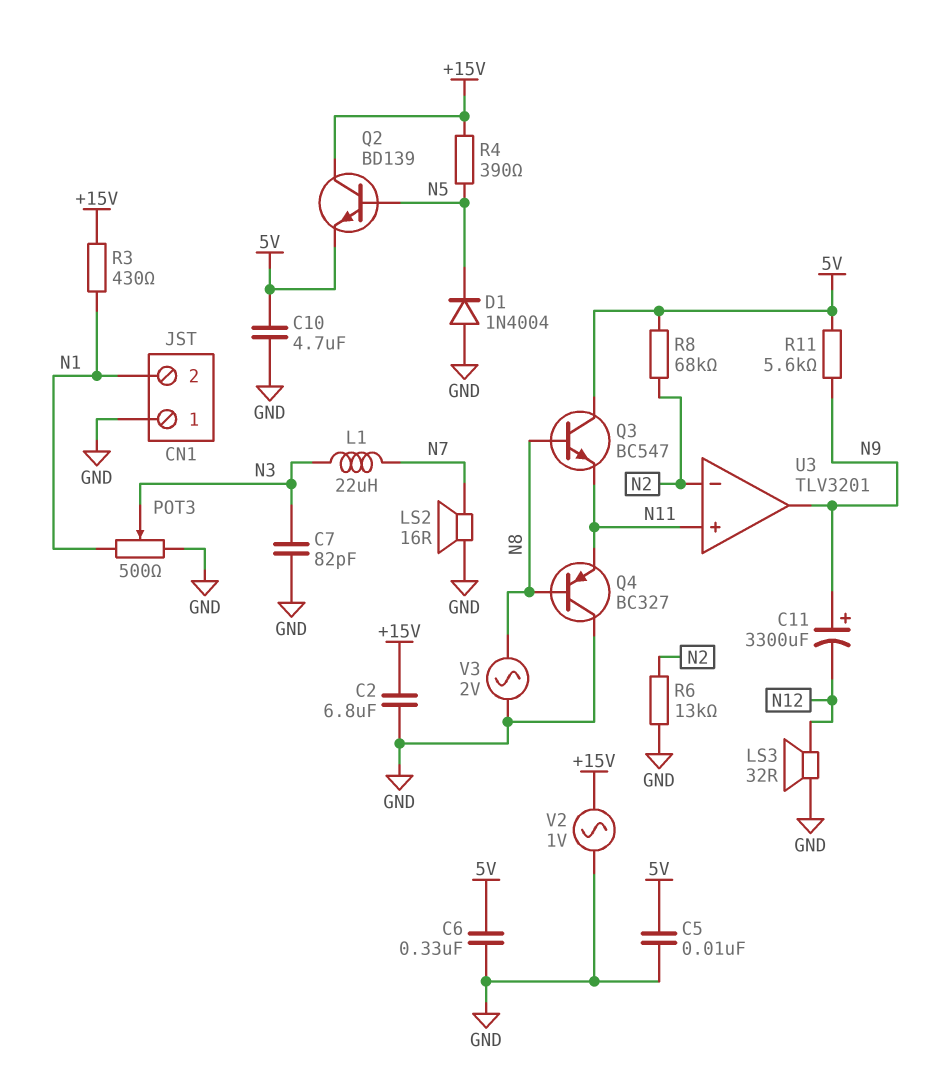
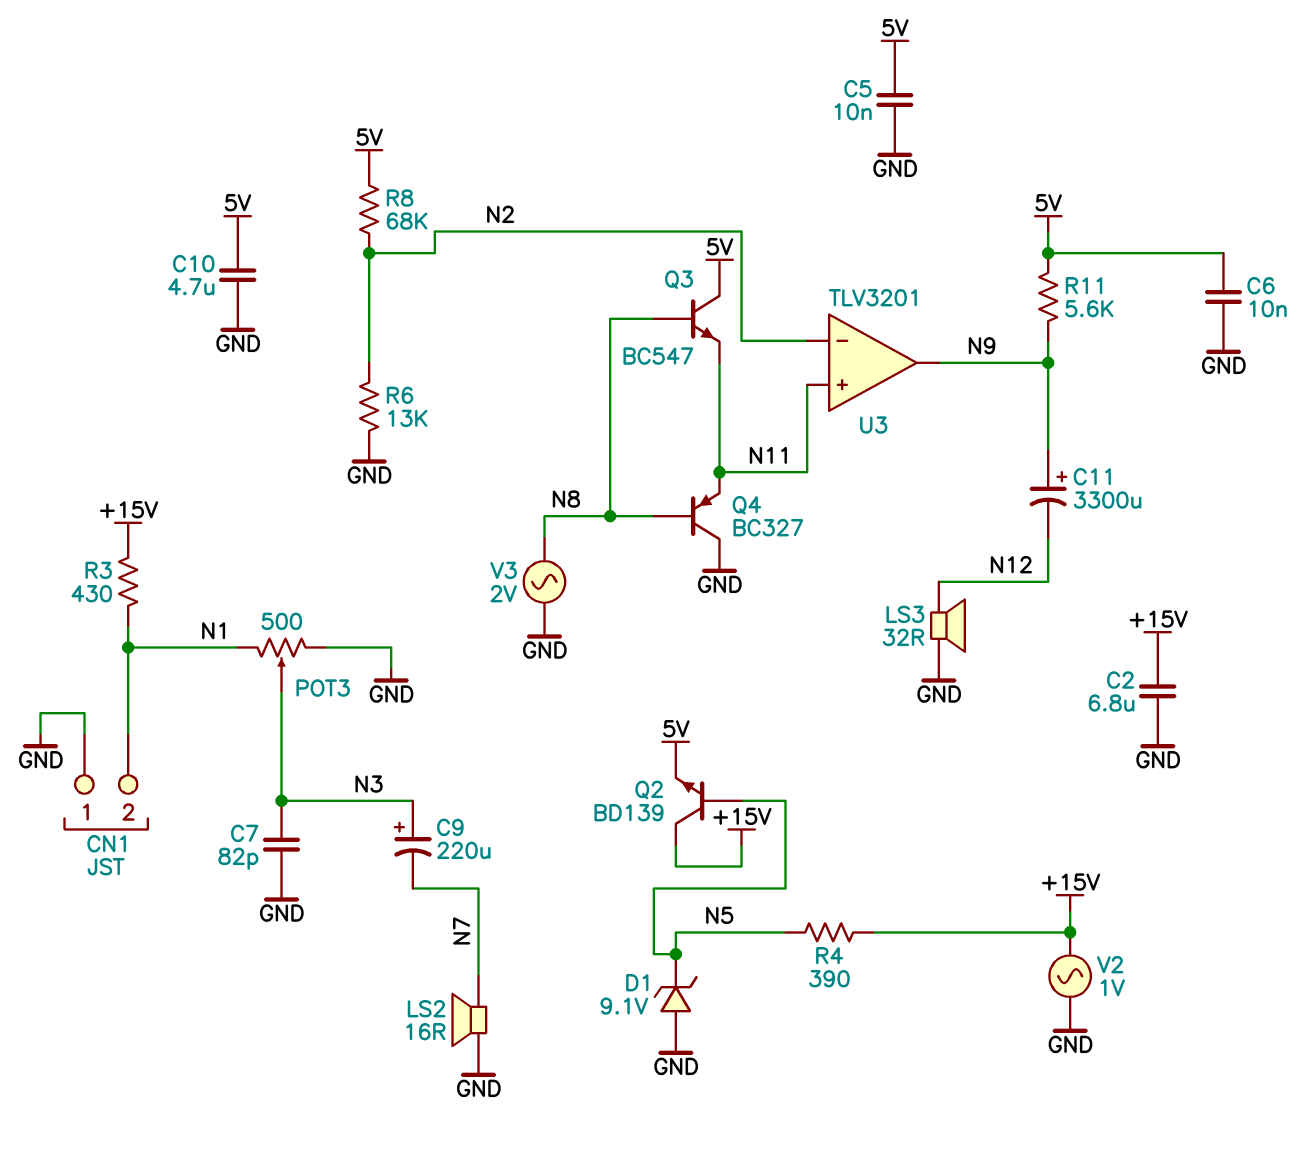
C6: 330nF (5V, GND) -> 10nF (5V, GND)
C9: none -> 220uF (plus N3, minus N7)
D1: diode 1N4004 (A GND, K N5) -> zener 9.1V (A GND, K N5)
L1: 22uH (N3, N7) -> none

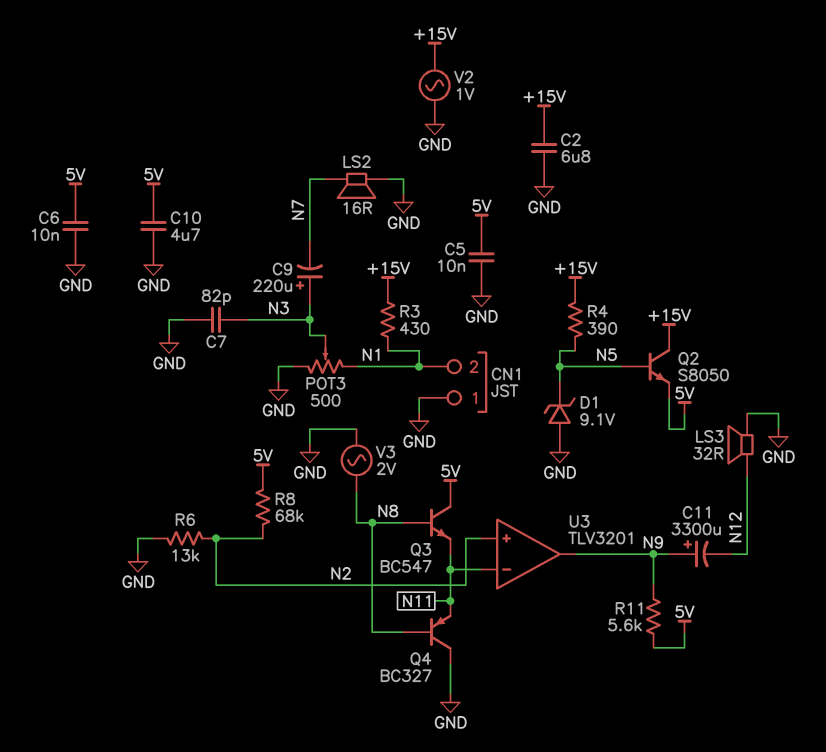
Q2: NPN BD139 (B N5, C +15V, E 5V) -> NPN S8050 (B N5, C +15V, E 5V)
U3 pin in+: N11 -> N2
U3 pin in-: N2 -> N11

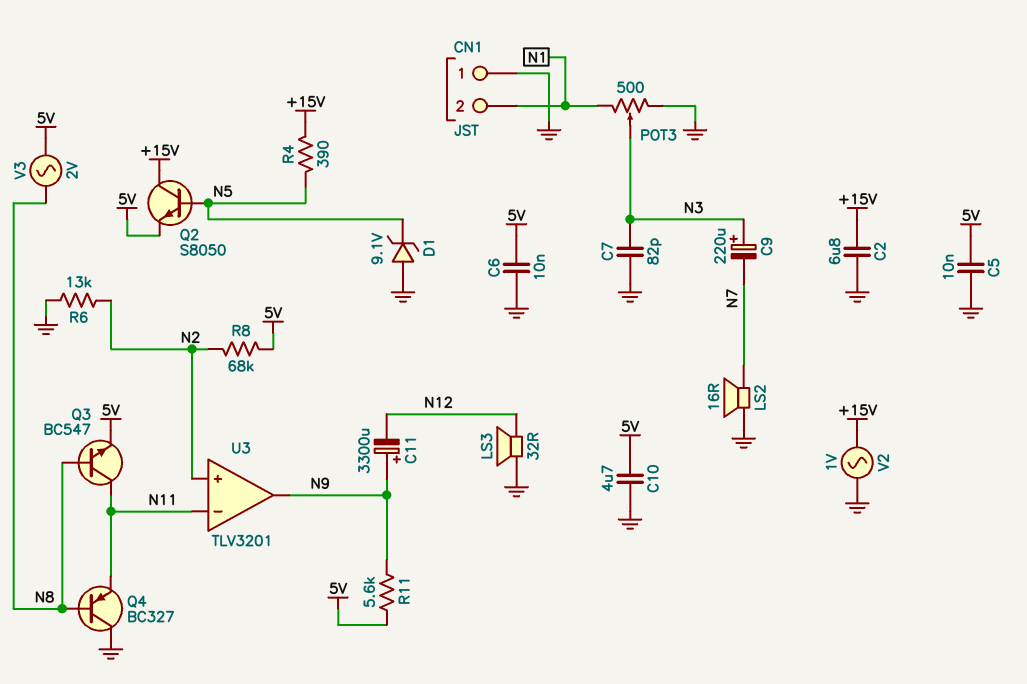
Q3: NPN BC547 (B N8, C 5V, E N11) -> NPN BC547 (B N8, C N11, E 5V)
R3: 430 (+15V, N1) -> none
V3: AC 2V (GND, N8) -> AC 2V (5V, N8)

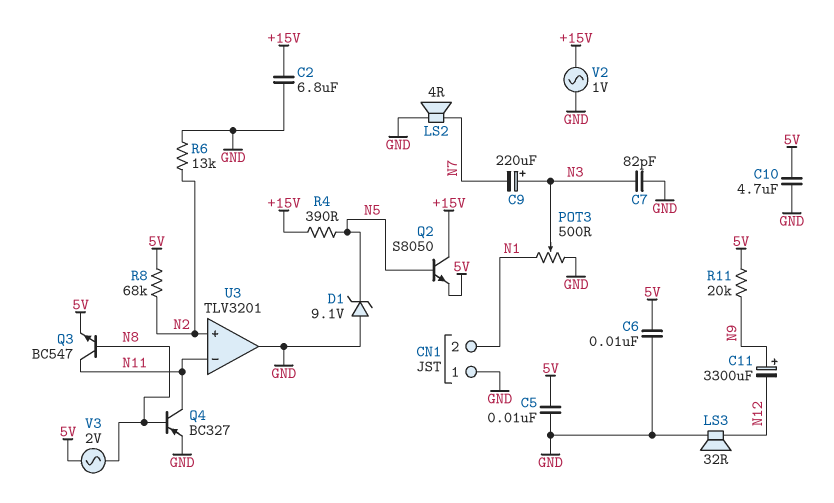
LS2: speaker 16R (GND, N7) -> speaker 4R (GND, N7)
Q4: PNP BC327 (B N8, C GND, E N11) -> PNP BC327 (B N8, C N11, E GND)
R11: 5.6k (5V, N9) -> 20k (5V, N9)
U3 pin out: N9 -> GND

